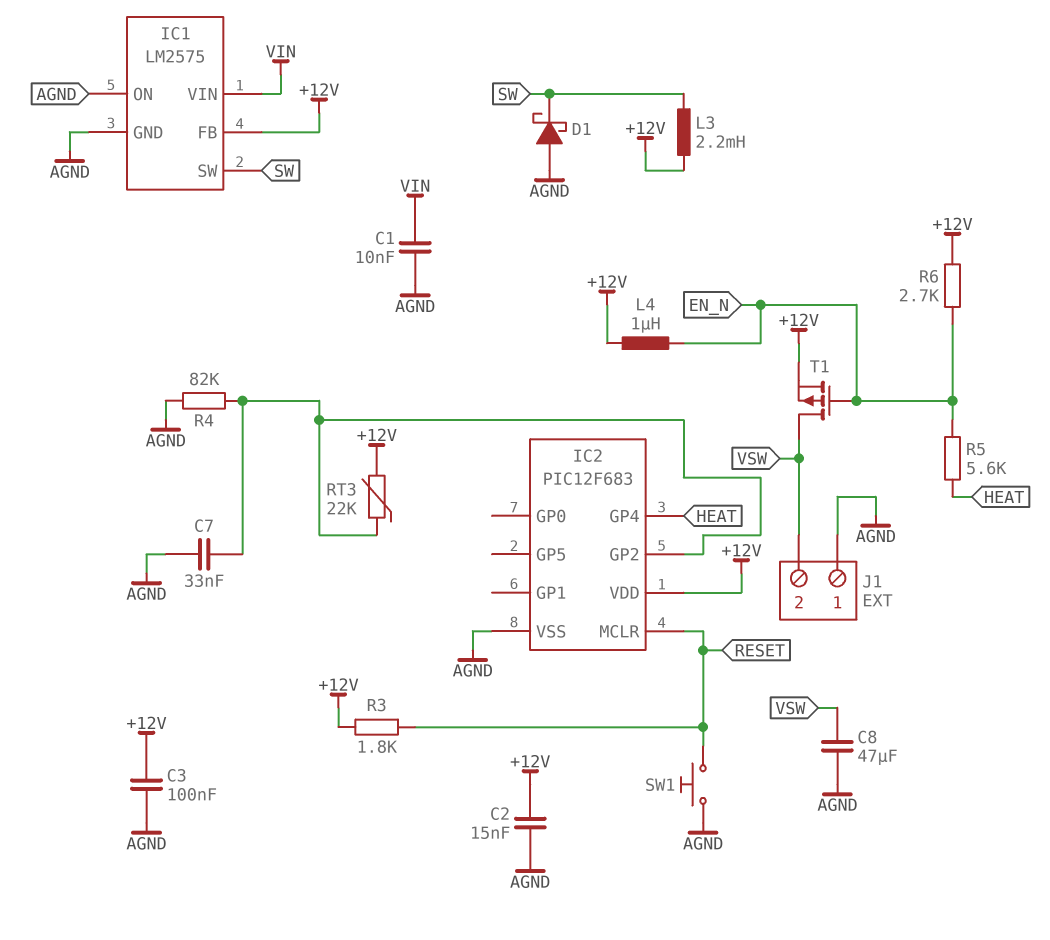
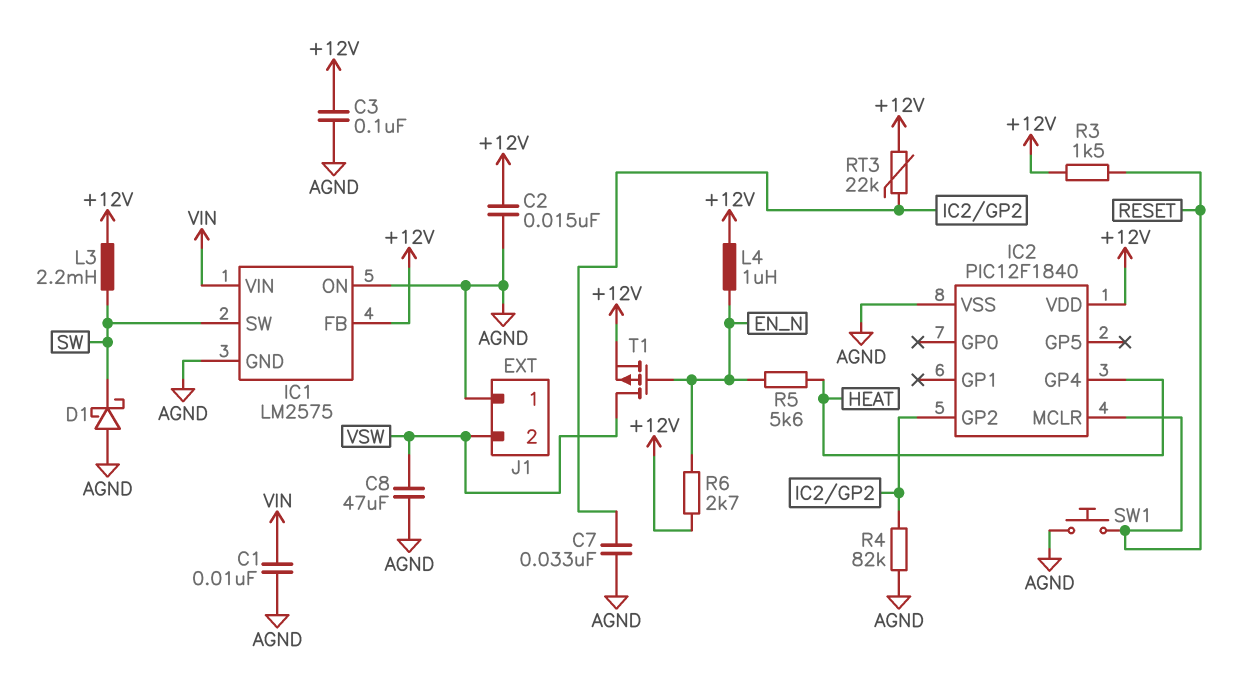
IC2: PIC12F683 -> PIC12F1840
R3: 1.8k (+12V, RESET) -> 1.5k (+12V, RESET)

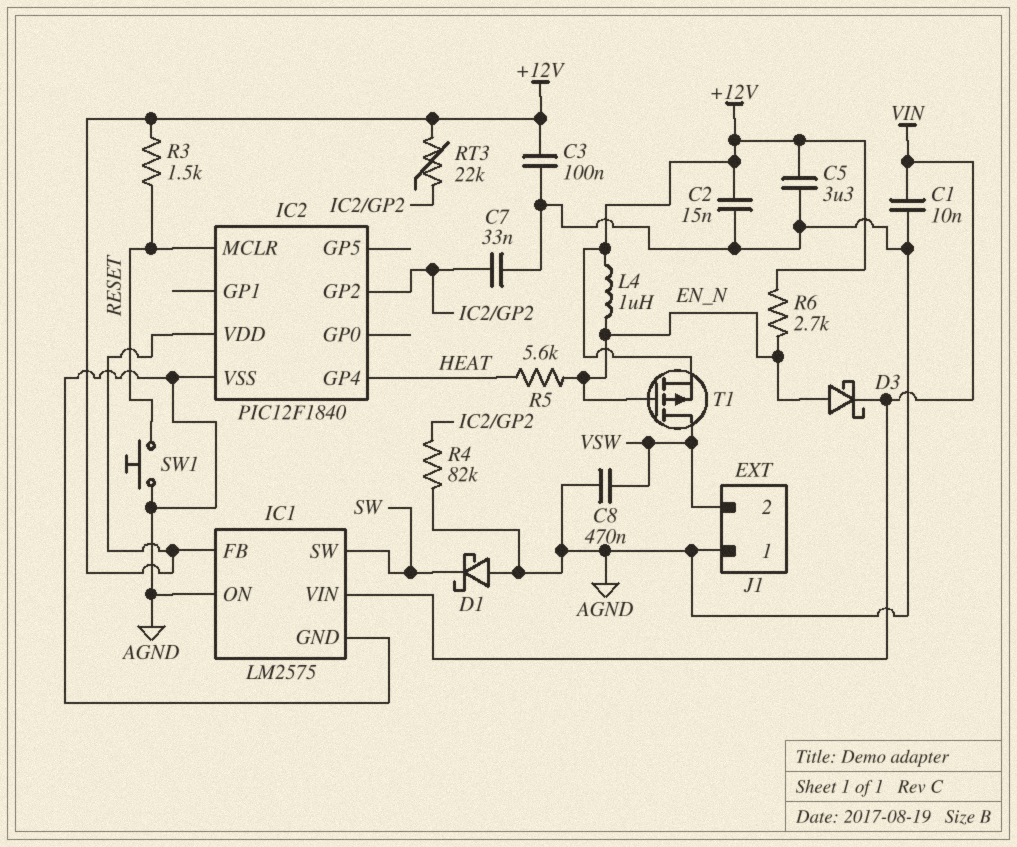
C5: none -> 3.3uF (+12V, AGND)
C8: 47uF (AGND, VSW) -> 470nF (AGND, VSW)
D3: none -> schottky (A EN_N, K VIN)
L3: 2.2mH (+12V, SW) -> none

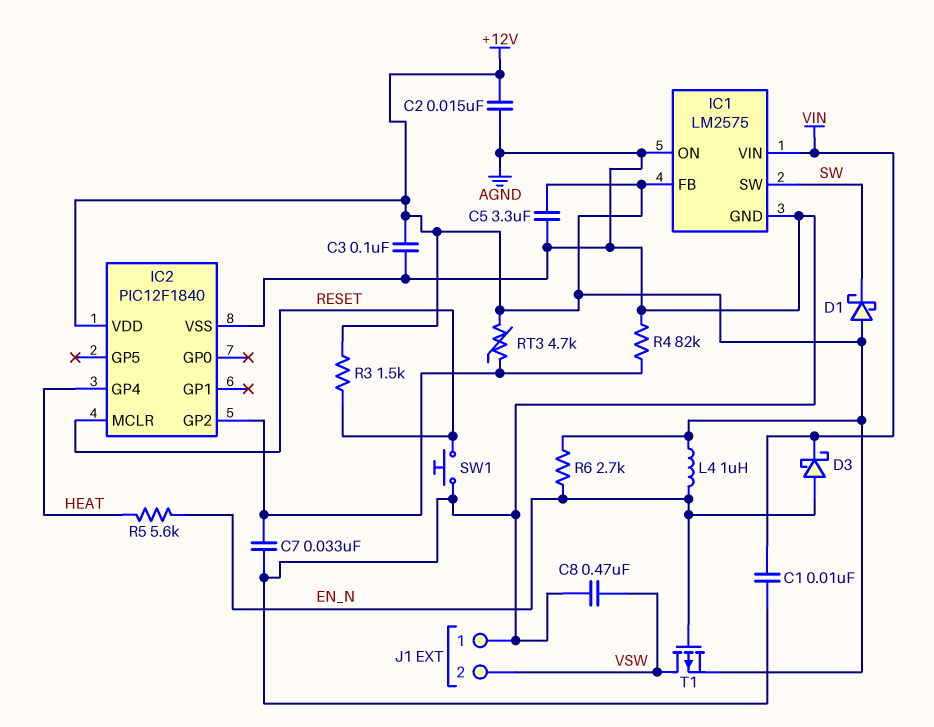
D1: schottky (A AGND, K SW) -> schottky (A +12V, K SW)
RT3: 22k (+12V, IC2/GP2) -> 4.7k (+12V, IC2/GP2)

